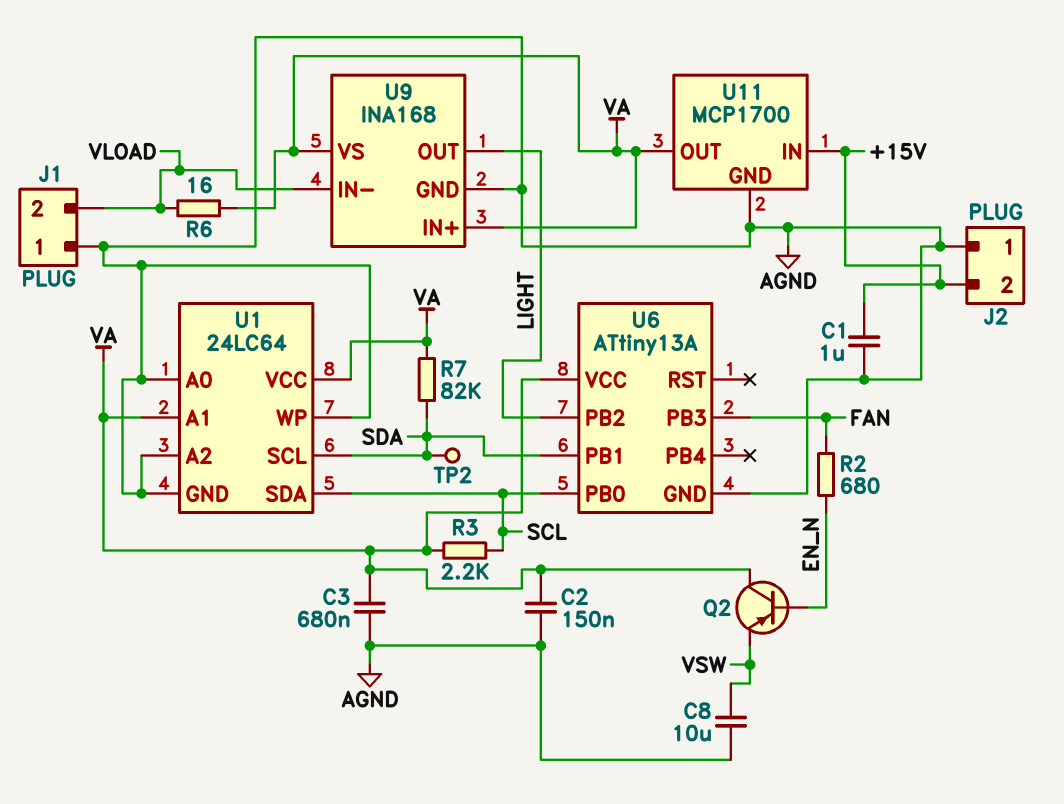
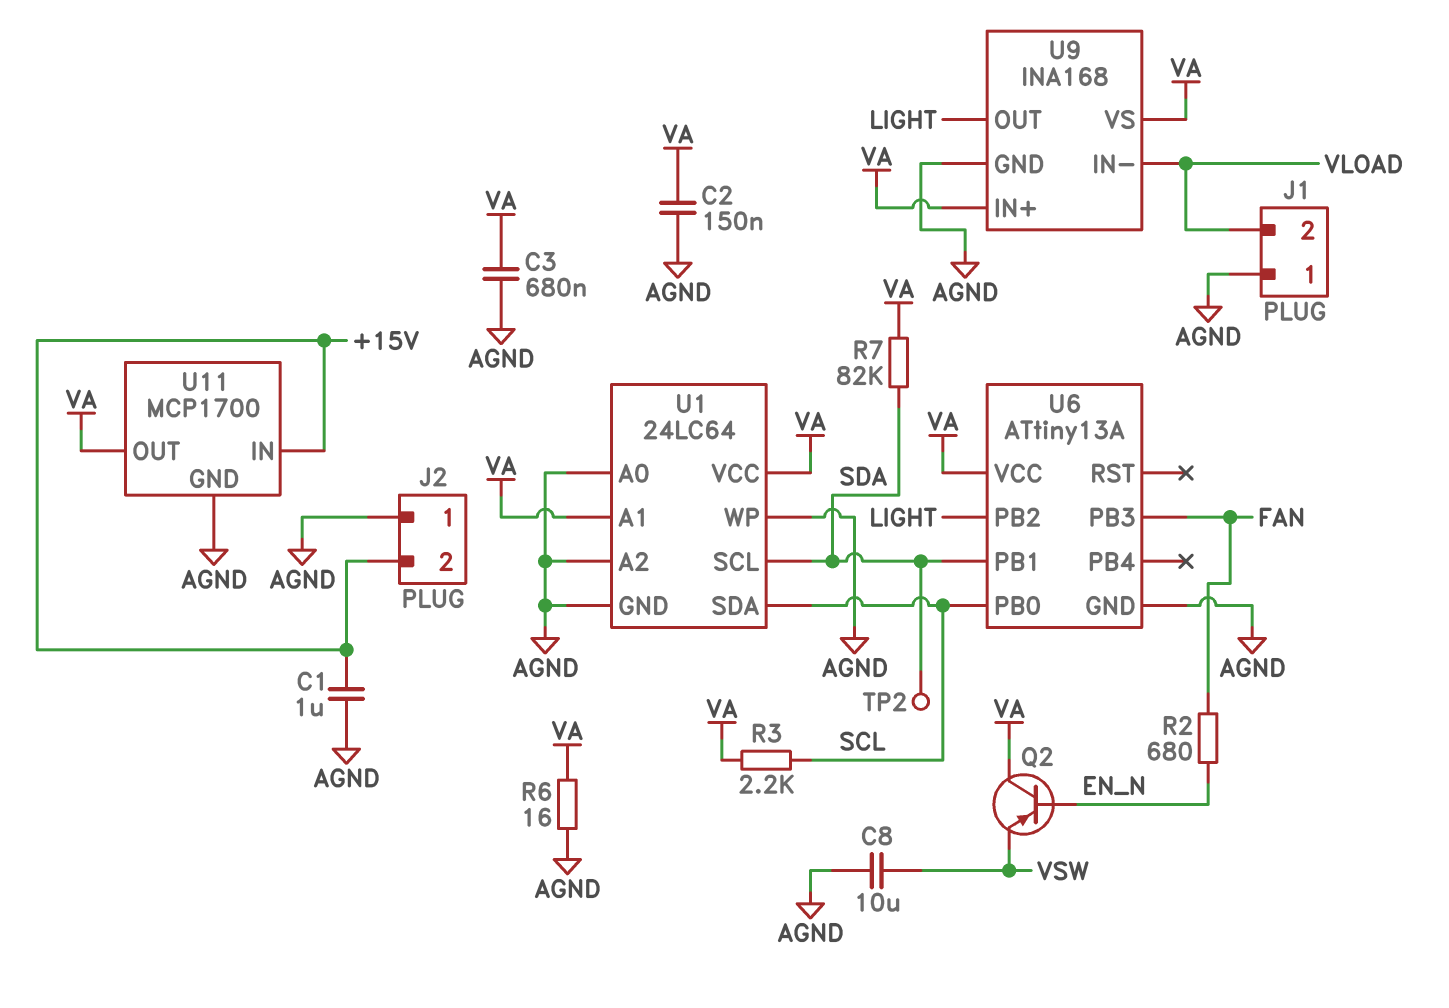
R6: 16 (VA, VLOAD) -> 16 (AGND, VA)

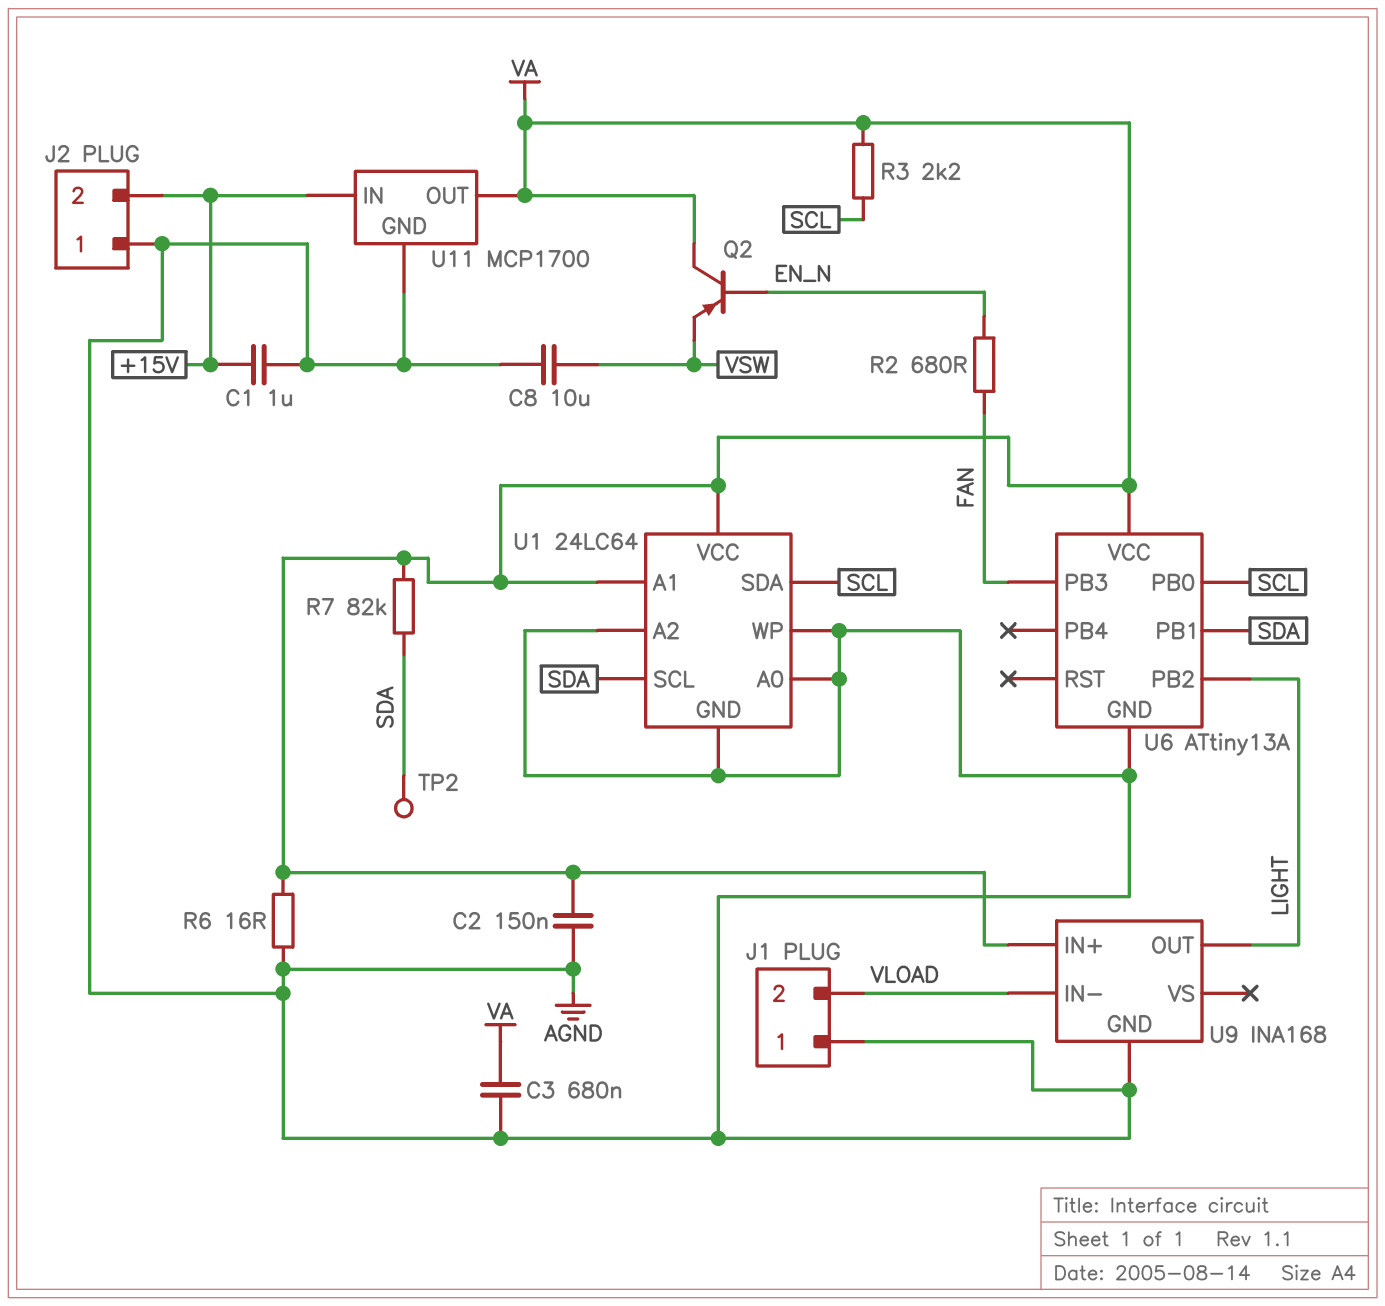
U9 pin VS: VA -> none

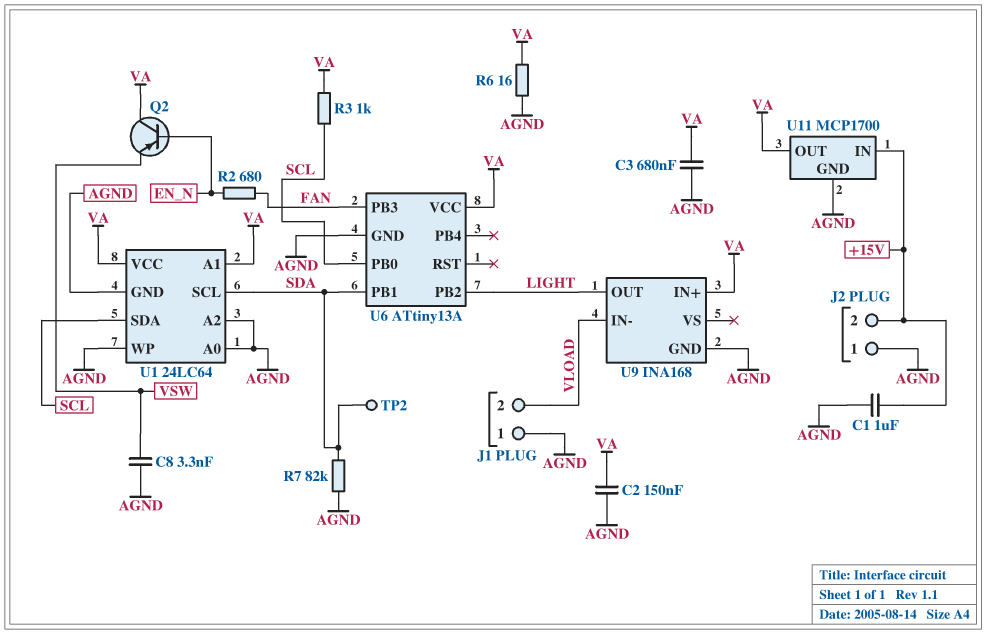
C8: 10uF (AGND, VSW) -> 3.3nF (AGND, VSW)
R3: 2.2k (SCL, VA) -> 1k (SCL, VA)
R7: 82k (SDA, VA) -> 82k (AGND, SDA)

